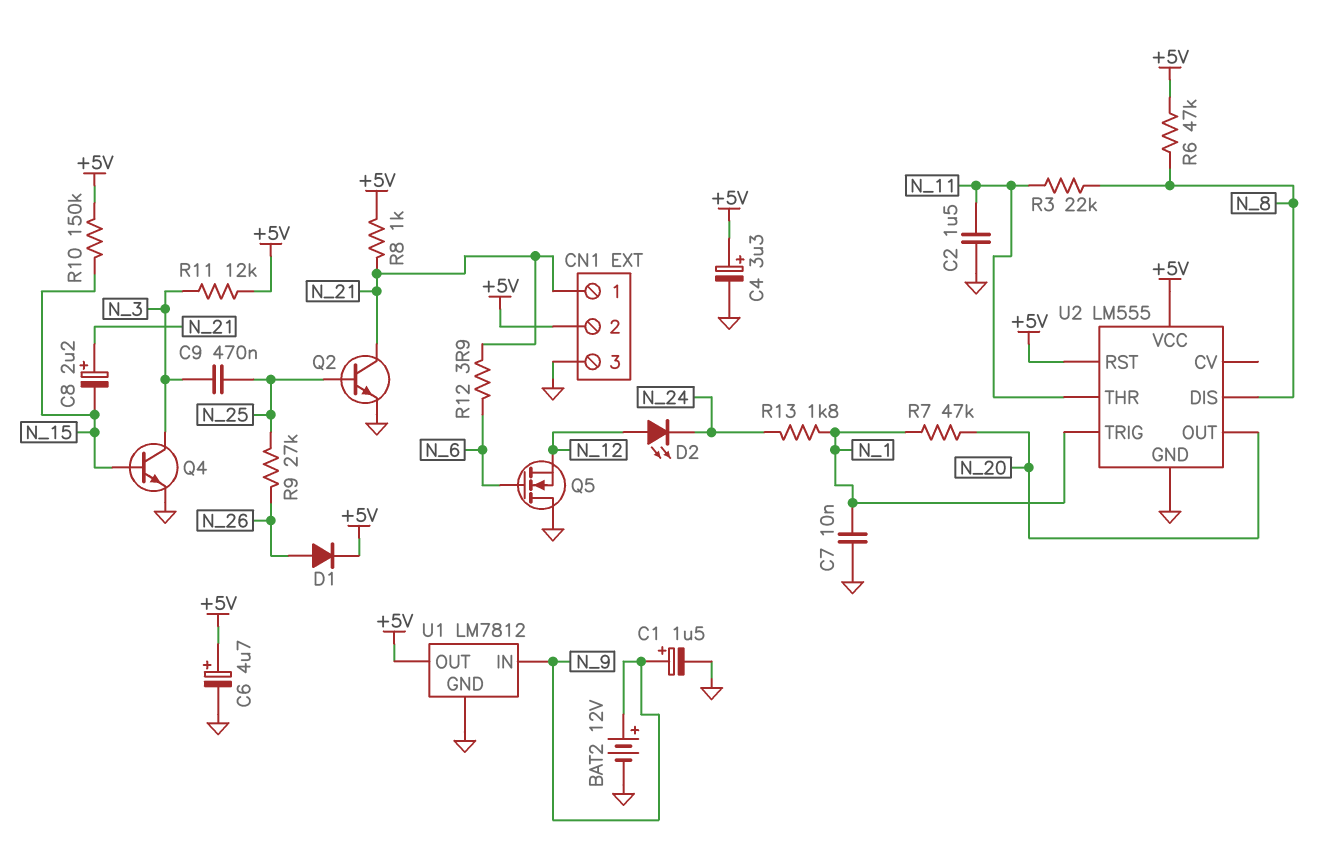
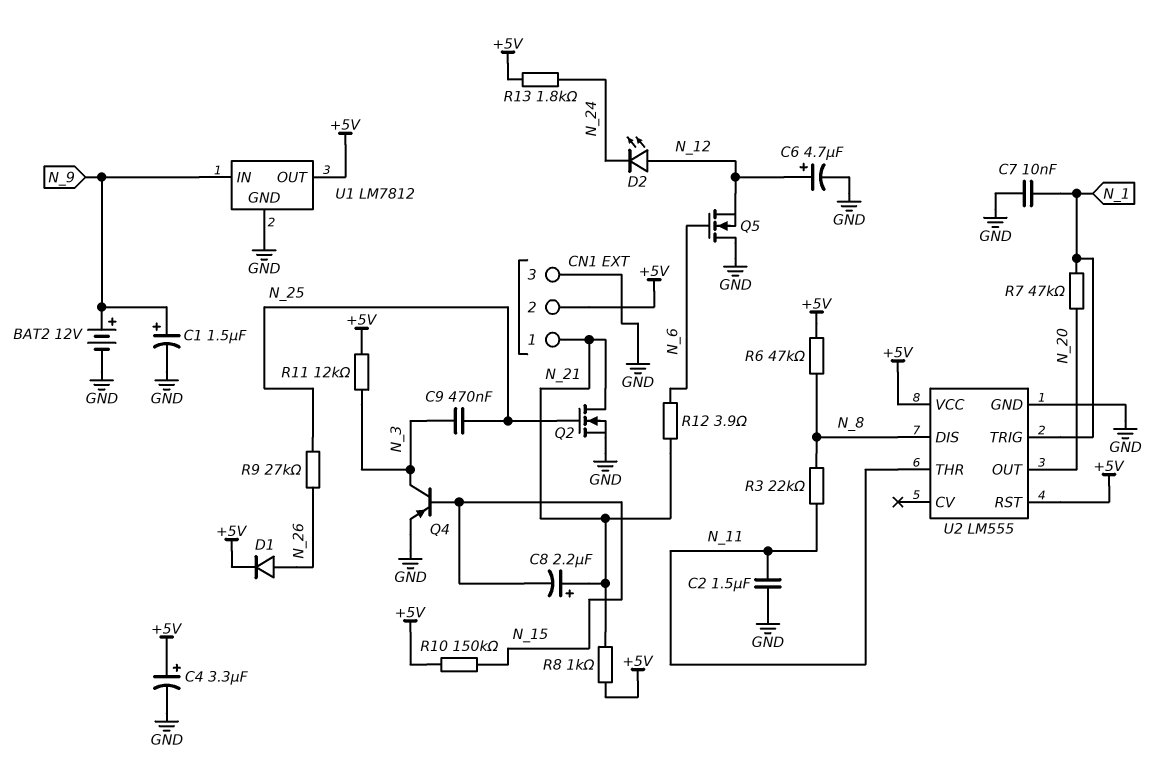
C6: 4.7uF (plus +5V, minus GND) -> 4.7uF (plus N_12, minus GND)
Q2: NPN (B N_25, C N_21, E GND) -> NMOS (G N_25, D N_21, S GND)
Q4: NPN (B N_15, C N_3, E GND) -> PNP (B N_15, C N_3, E GND)
R13: 1.8k (N_1, N_24) -> 1.8k (+5V, N_24)

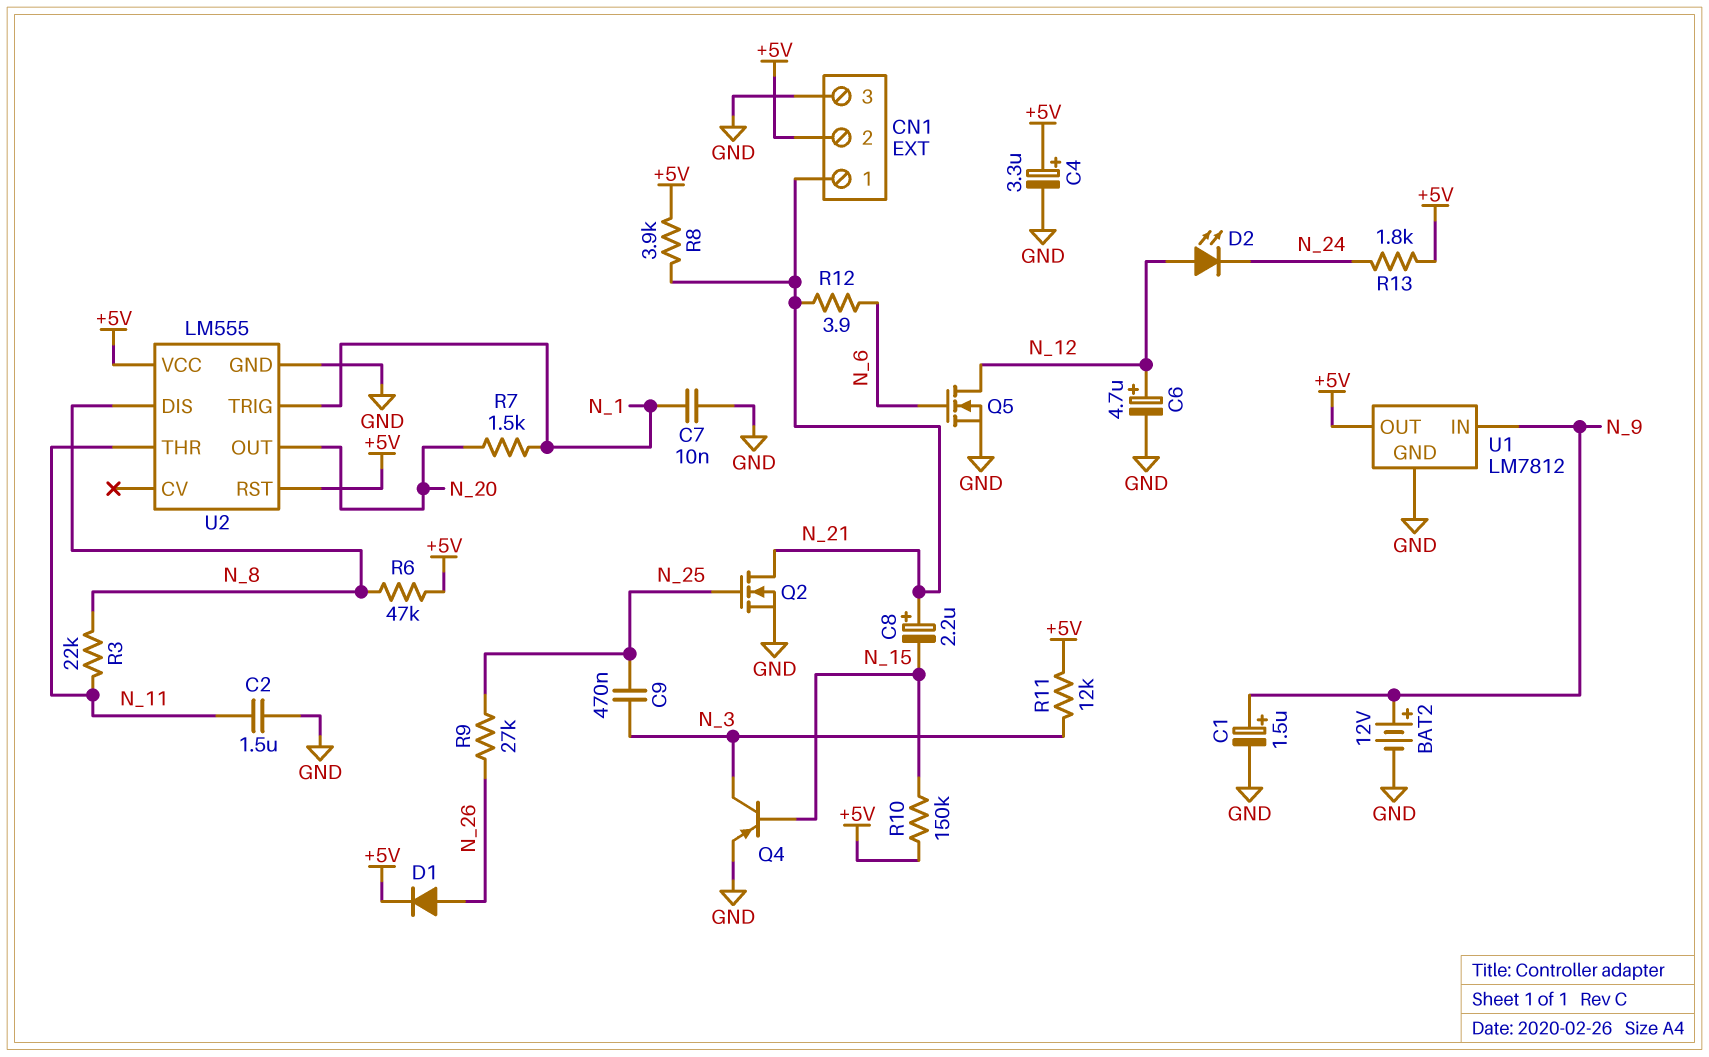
Q5: NMOS (G N_6, D GND, S N_12) -> NMOS (G N_6, D N_12, S GND)
R7: 47k (N_1, N_20) -> 1.5k (N_1, N_20)
R8: 1k (+5V, N_21) -> 3.9k (+5V, N_21)

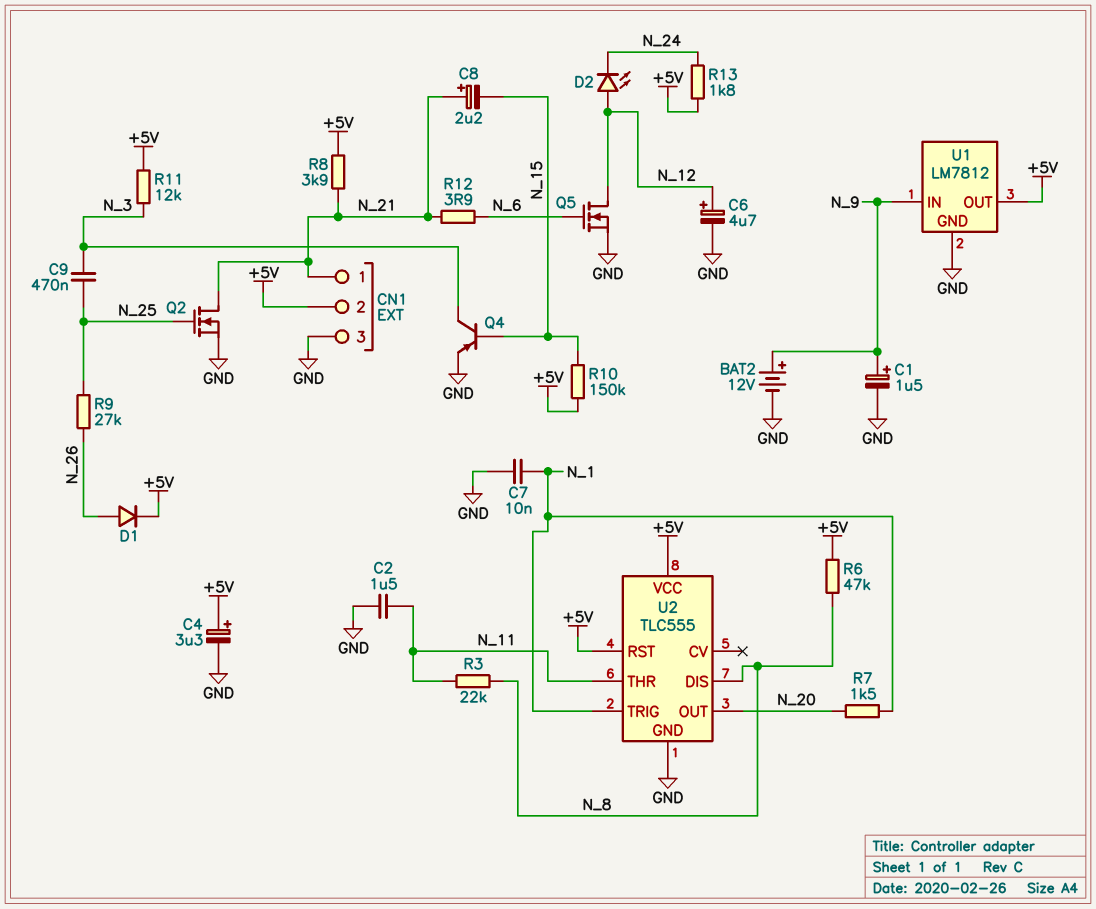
U2: LM555 -> TLC555

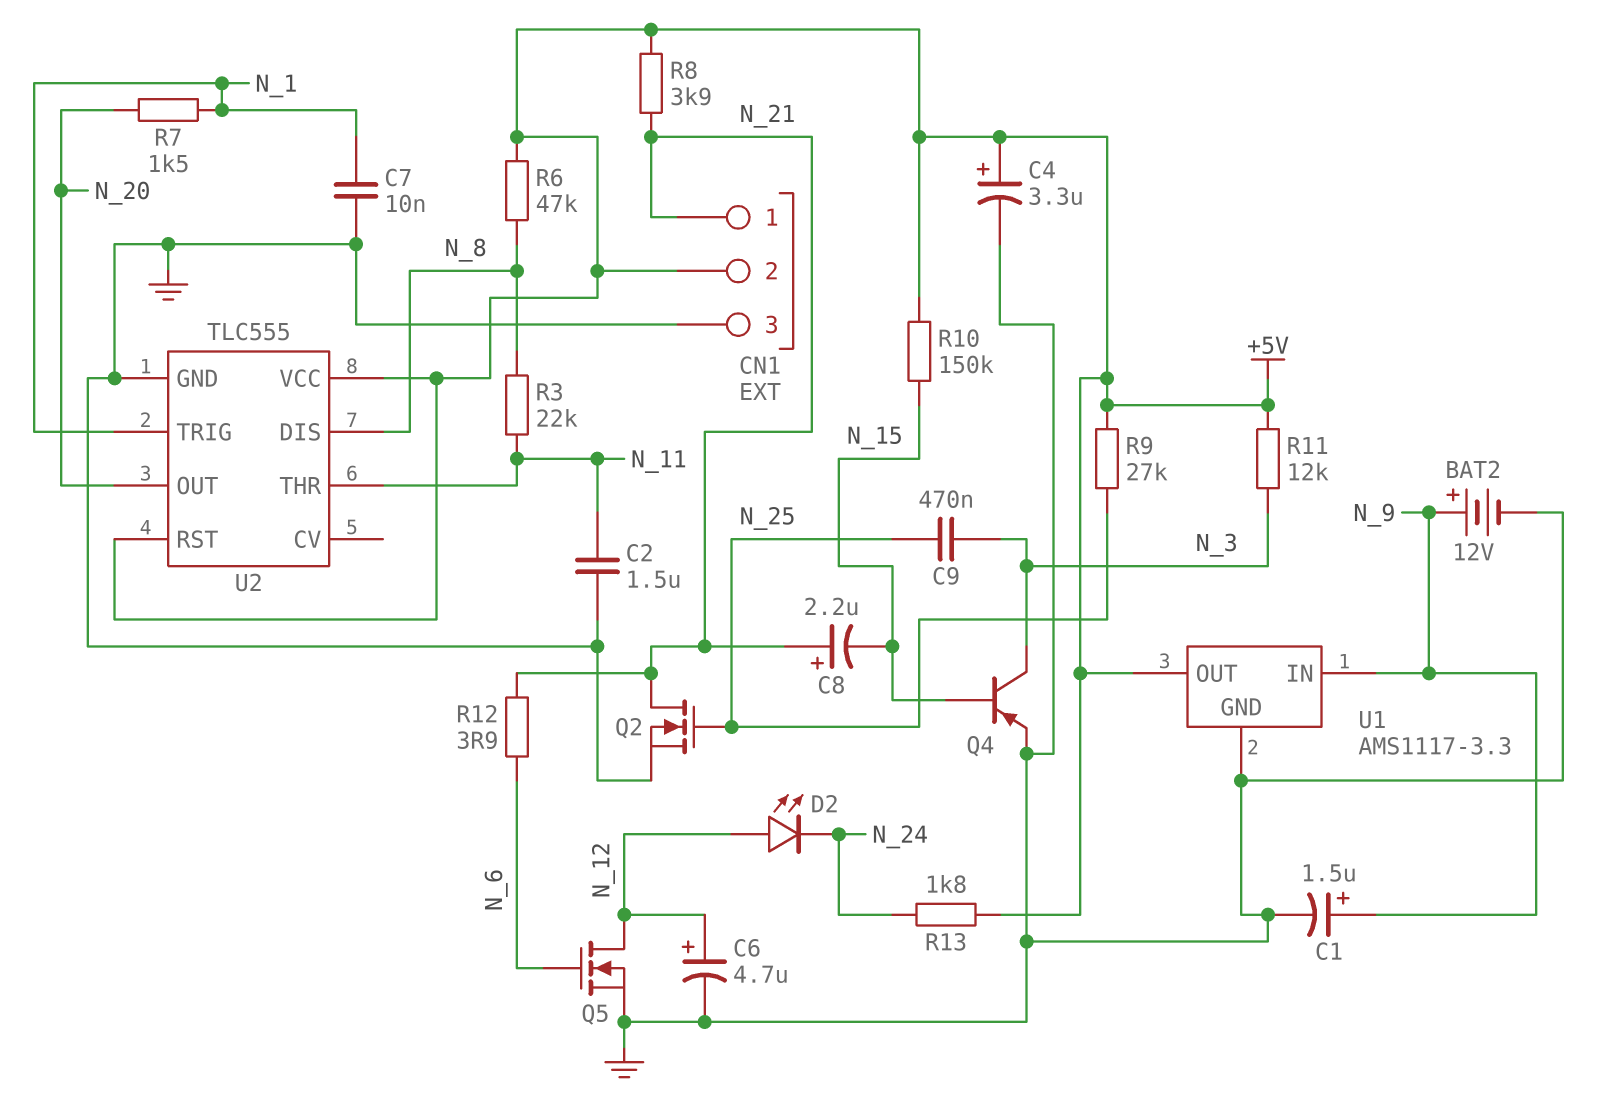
D1: diode (A N_26, K +5V) -> none
R9: 27k (N_25, N_26) -> 27k (+5V, N_25)
U1: LM7812 -> AMS1117-3.3

